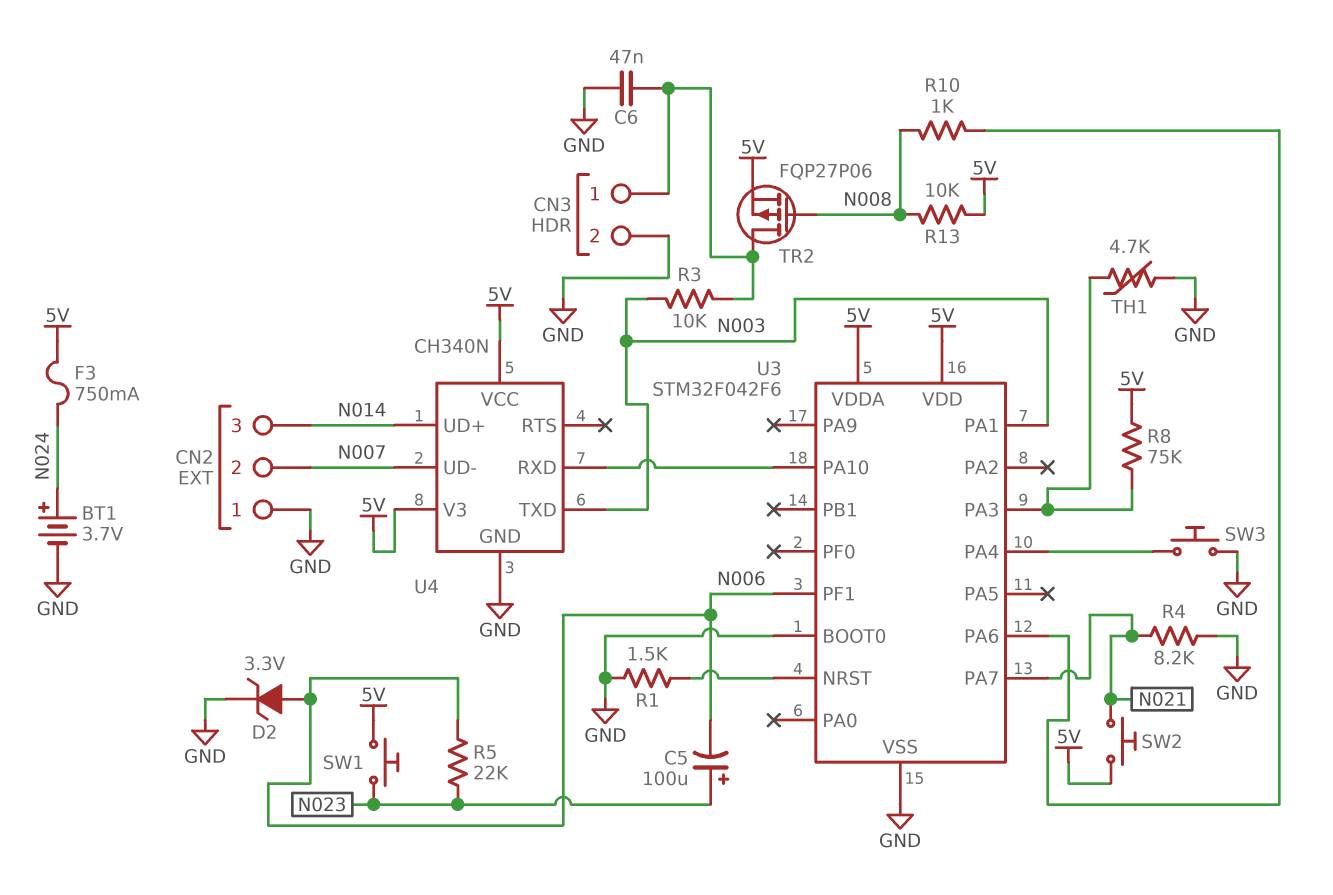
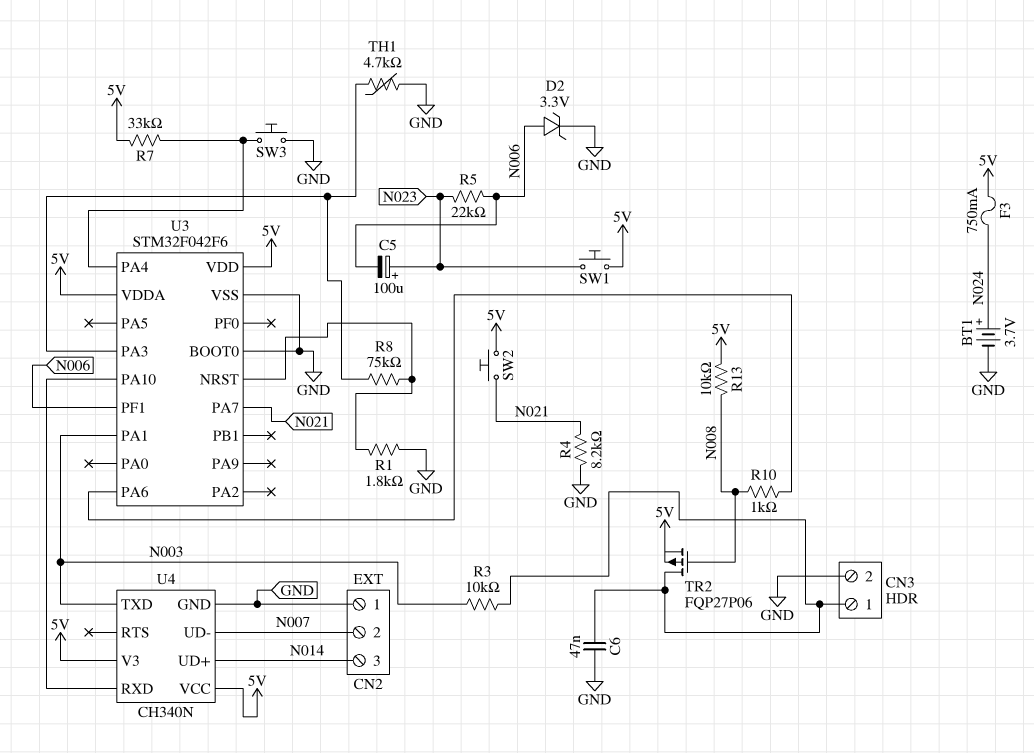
R1: 1.5k (GND, U3/NRST) -> 1.8k (GND, U3/NRST)
R7: none -> 33k (5V, U3/PA4)
R8: 75k (5V, U3/PA3) -> 75k (U3/NRST, U3/PA3)

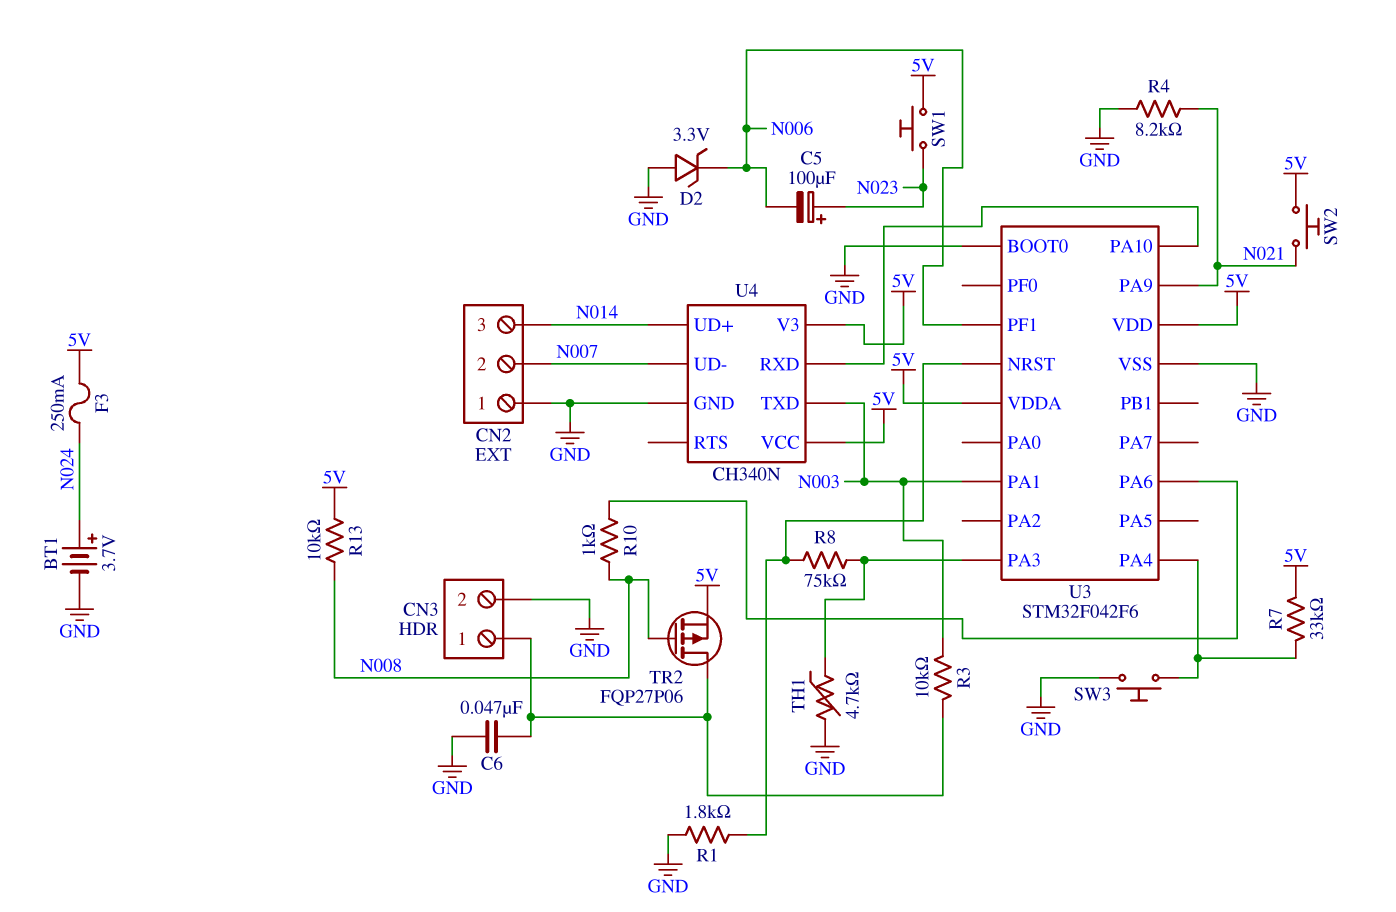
D2: zener 3.3V (A N006, K GND) -> zener 3.3V (A GND, K N006)
F3: 750mA (5V, N024) -> 250mA (5V, N024)
R5: 22k (N006, N023) -> none
U3 pin PA7: N021 -> none
U3 pin PA9: none -> N021

